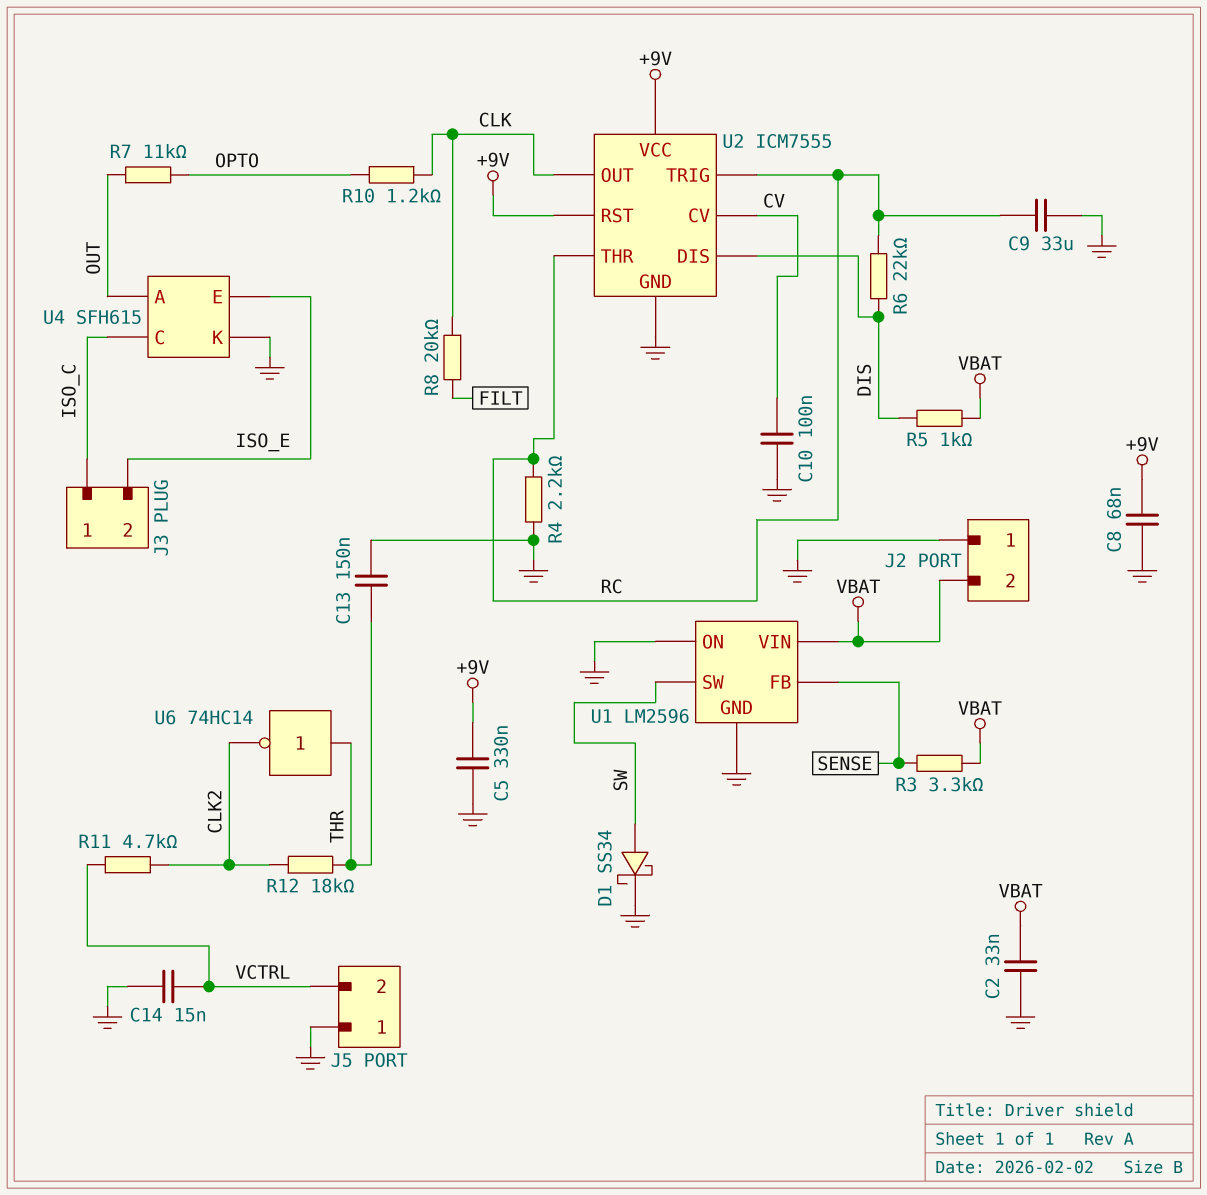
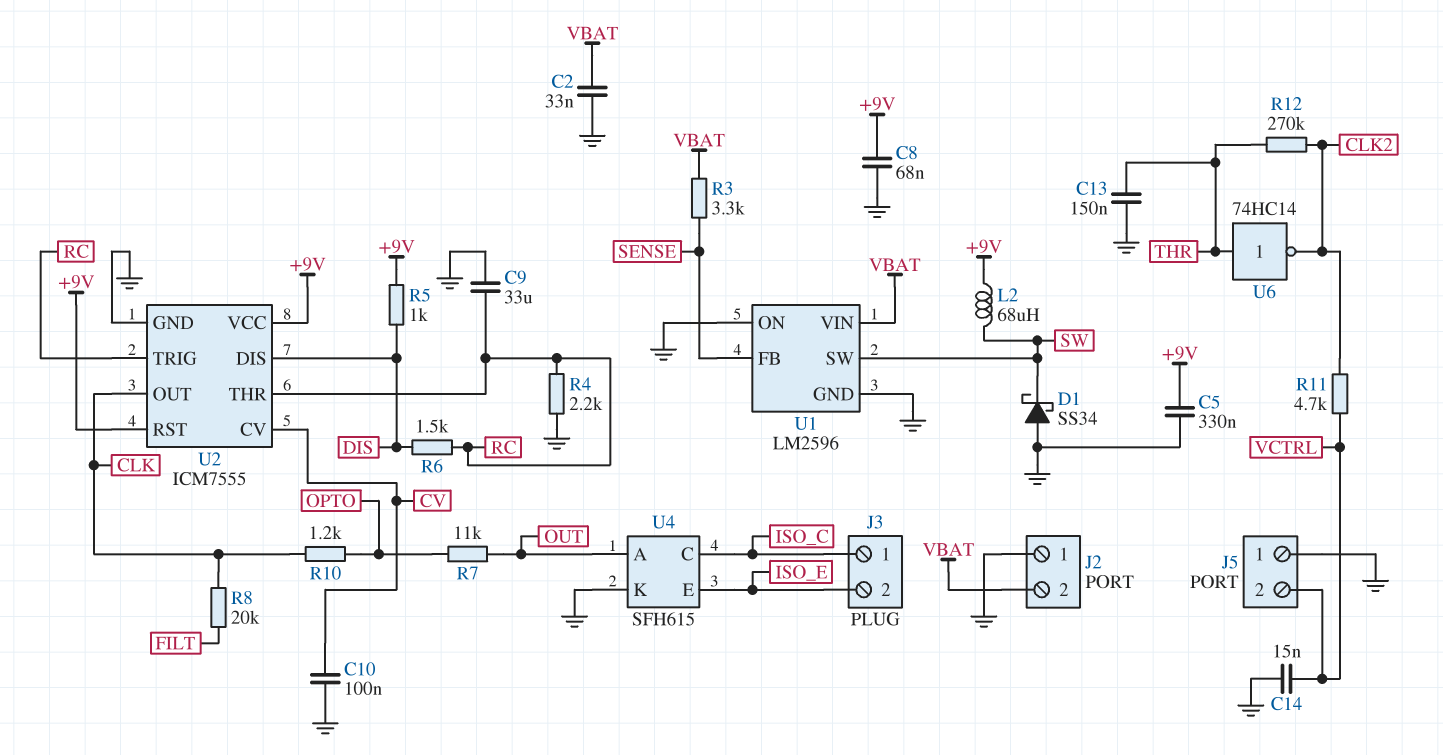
D1: schottky SS34 (A SW, K GND) -> schottky SS34 (A GND, K SW)
L2: none -> 68uH (+9V, SW)
R5: 1k (DIS, VBAT) -> 1k (+9V, DIS)
R6: 22k (DIS, RC) -> 1.5k (DIS, RC)
R12: 18k (CLK2, THR) -> 270k (CLK2, THR)

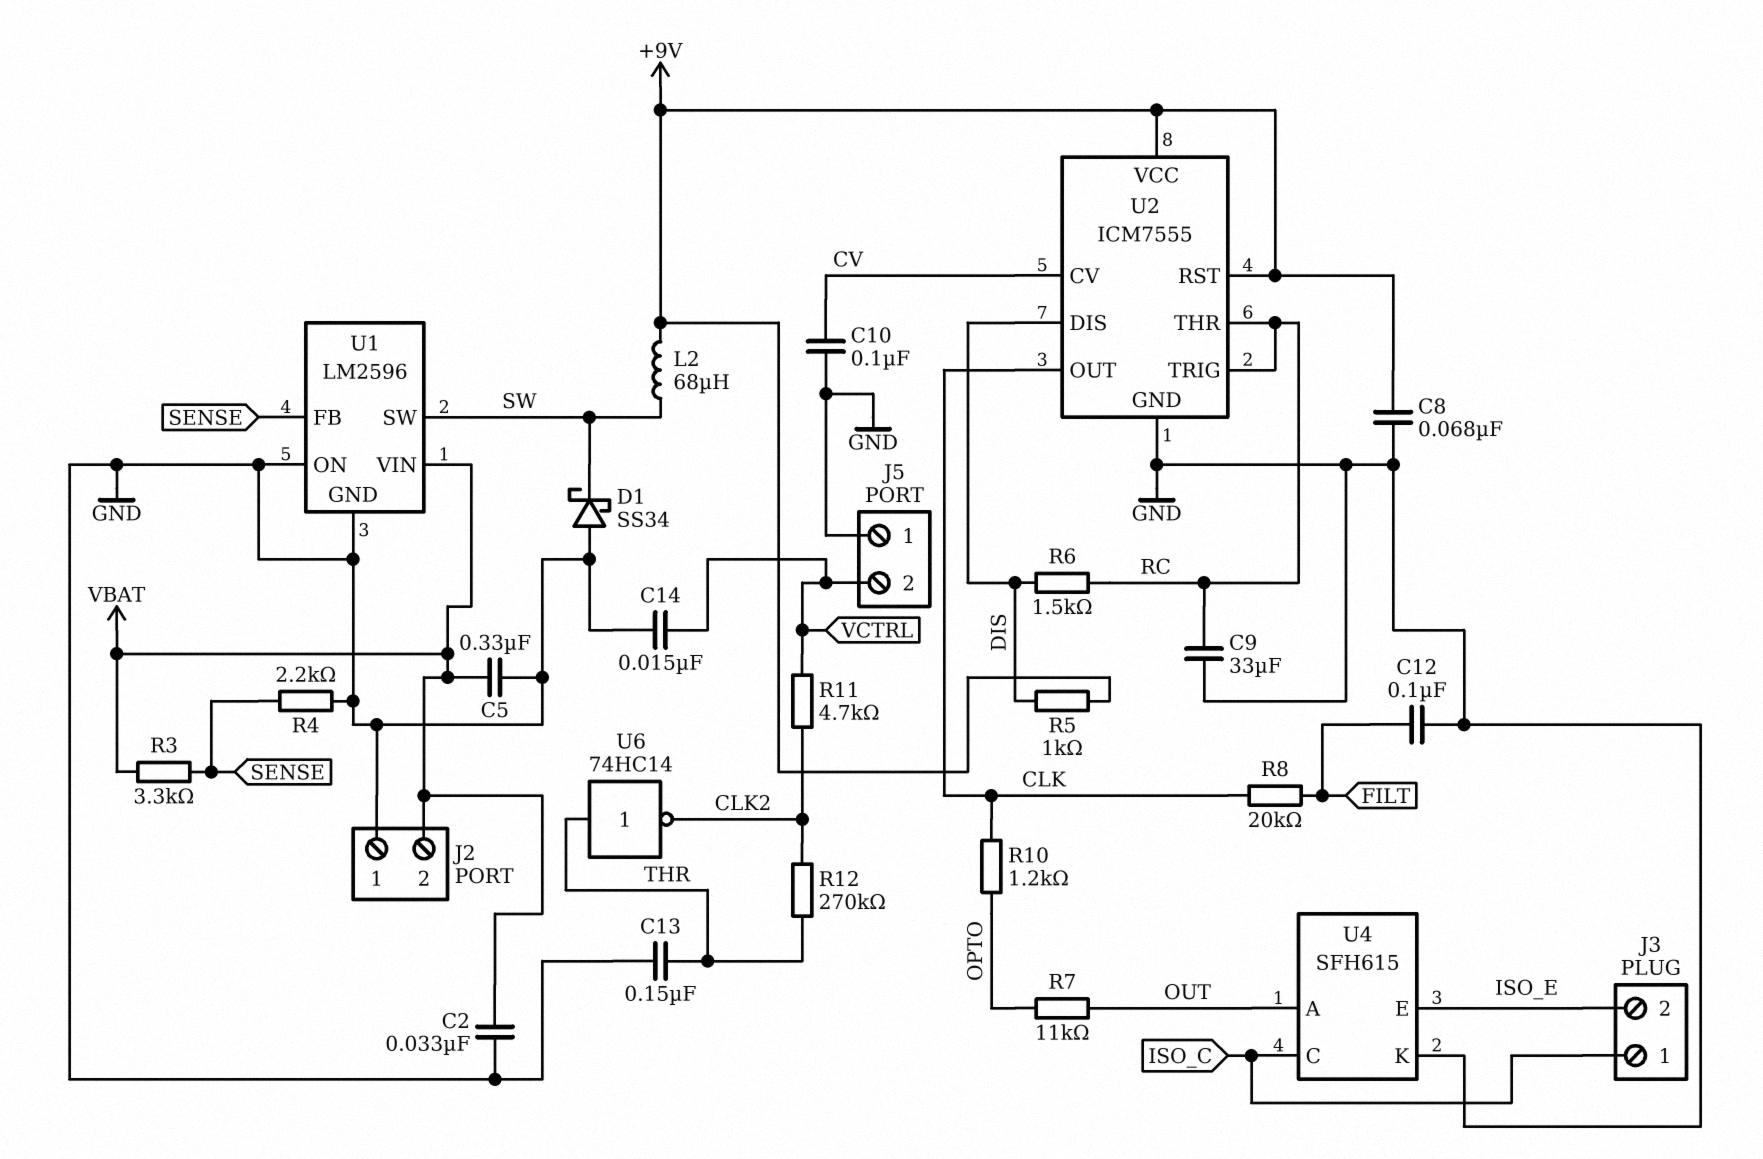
C5: 330nF (+9V, GND) -> 330nF (GND, VBAT)
C12: none -> 100nF (FILT, GND)
R4: 2.2k (GND, RC) -> 2.2k (GND, SENSE)

